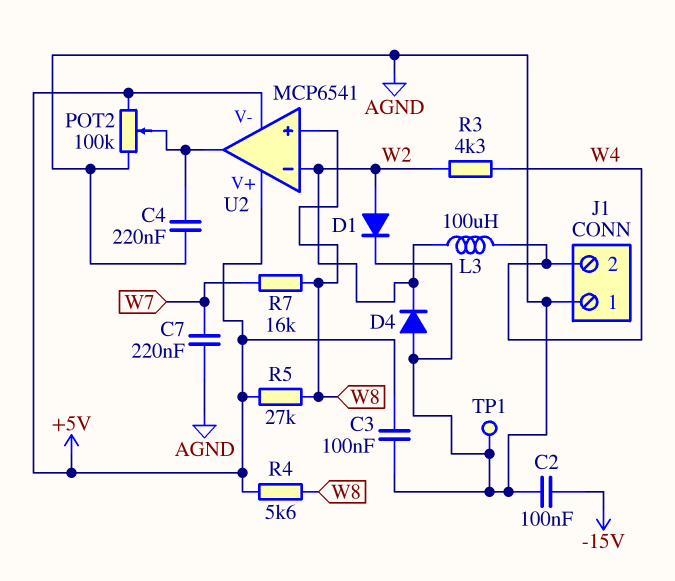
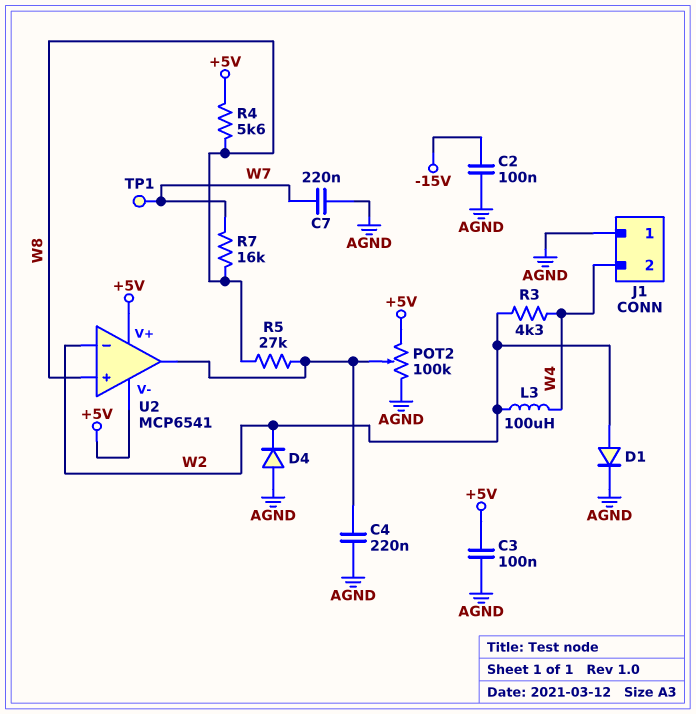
R5: 27k (+5V, W8) -> 27k (U2/out, W8)
TP1: test point (AGND) -> test point (W7)

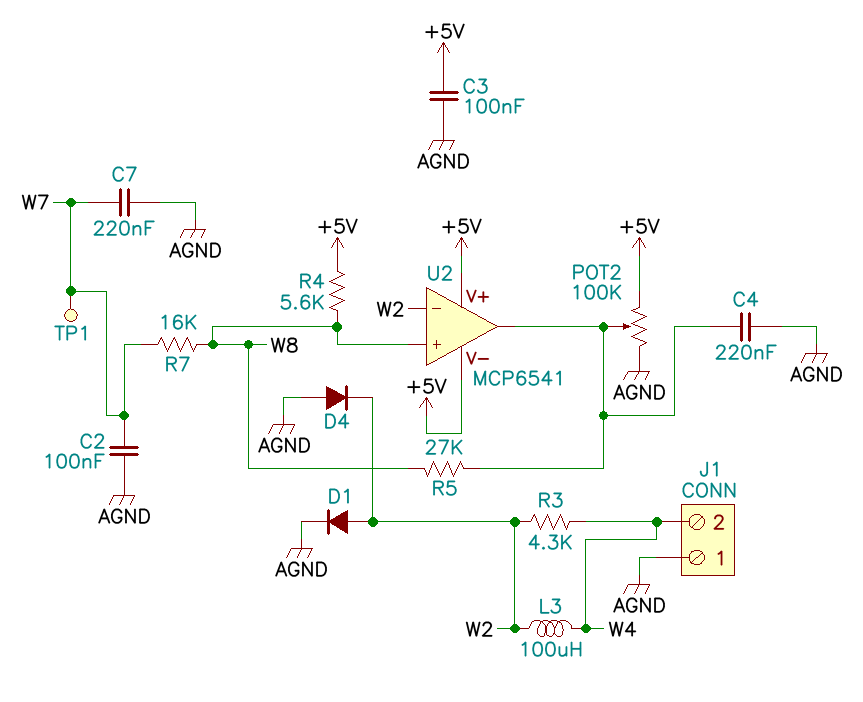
C2: 100nF (-15V, AGND) -> 100nF (AGND, W7)

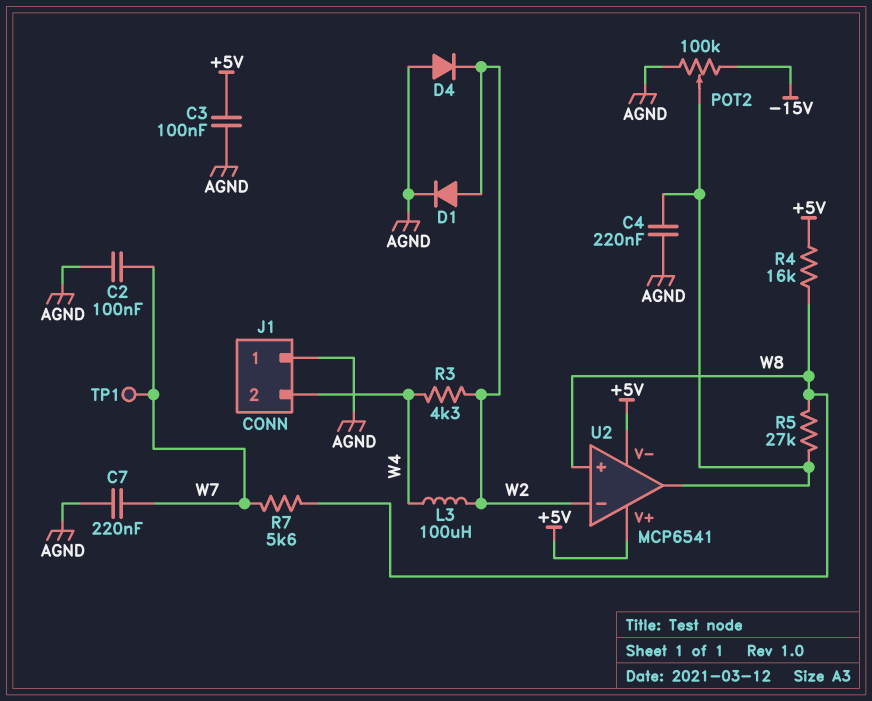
POT2: 100k (+5V, AGND, wiper U2/out) -> 100k (-15V, AGND, wiper U2/out)
R4: 5.6k (+5V, W8) -> 16k (+5V, W8)
R7: 16k (W7, W8) -> 5.6k (W7, W8)

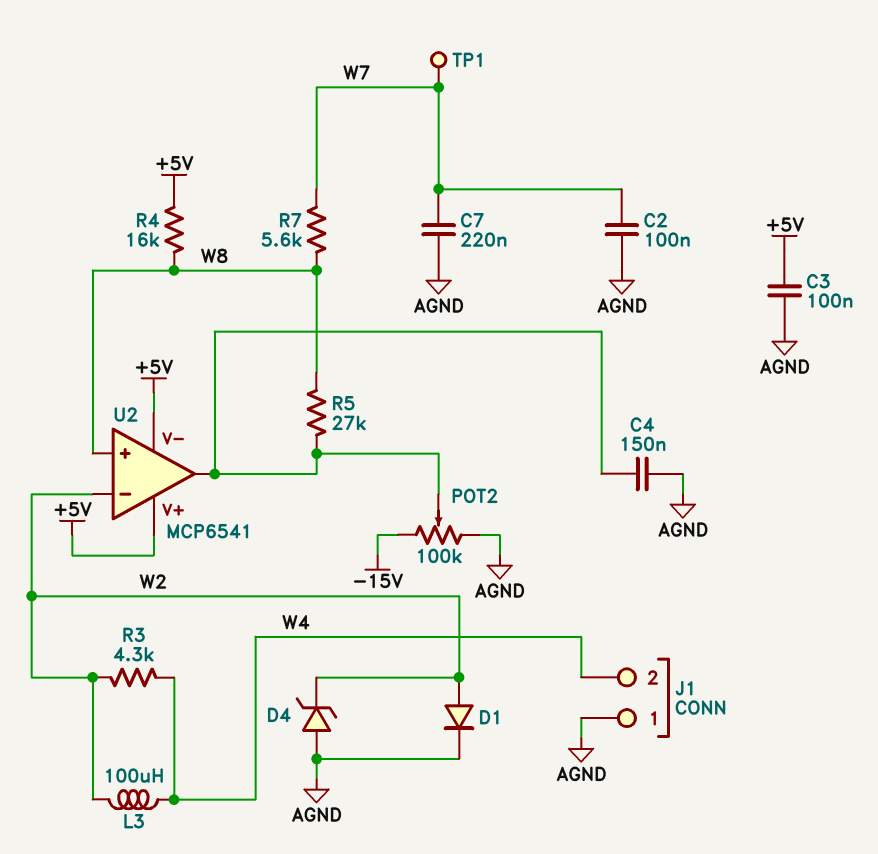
C4: 220nF (AGND, U2/out) -> 150nF (AGND, U2/out)
D4: diode (A AGND, K W2) -> zener (A AGND, K W2)

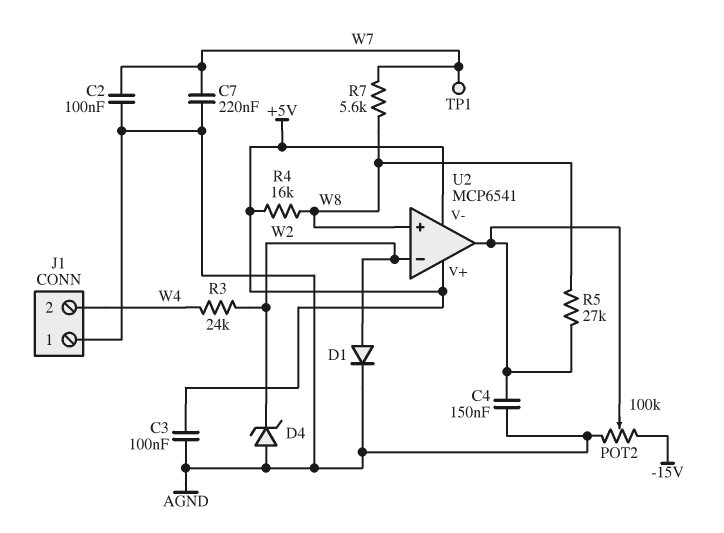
L3: 100uH (W2, W4) -> none
R3: 4.3k (W2, W4) -> 24k (W2, W4)

